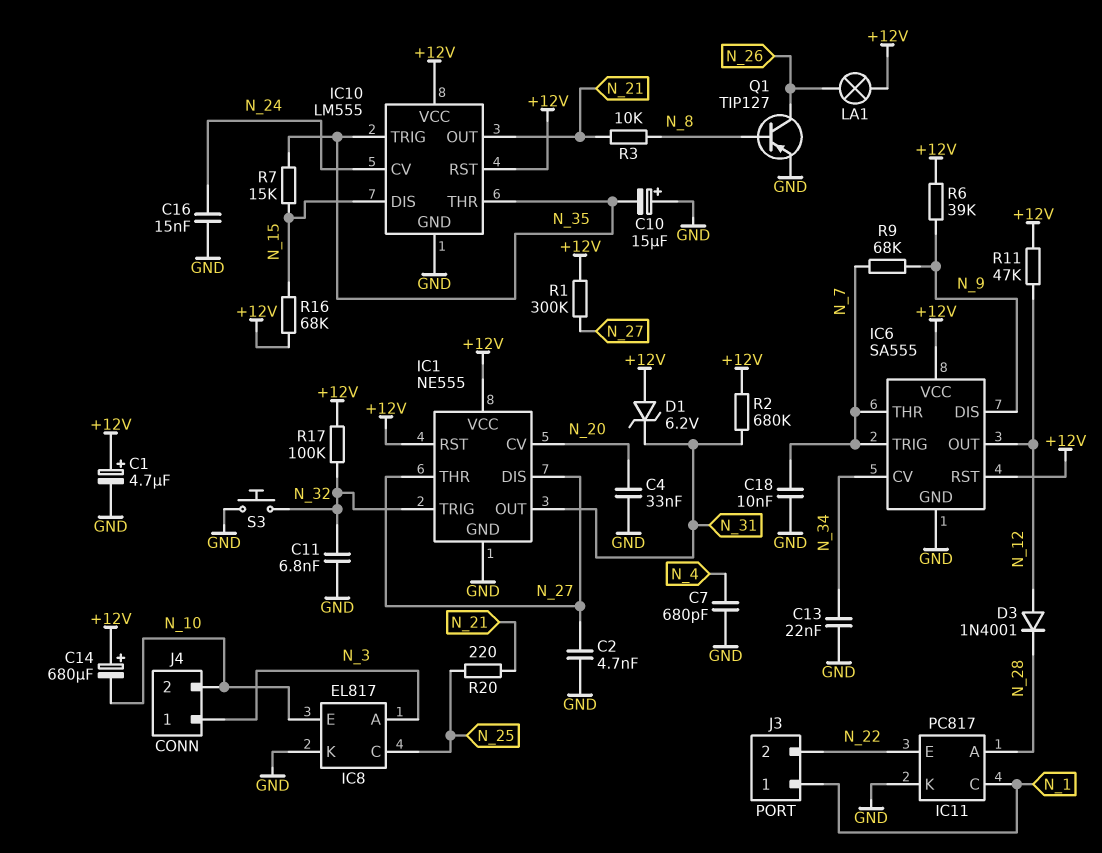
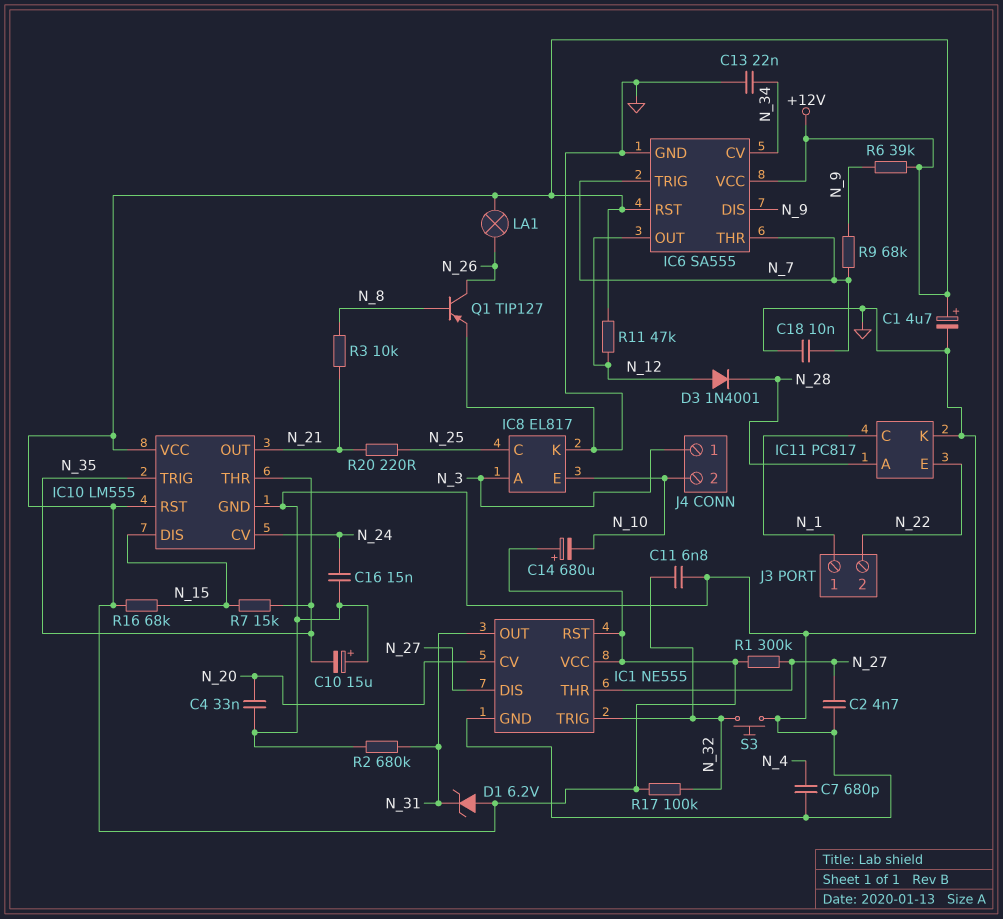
R2: 680k (+12V, N_31) -> 680k (GND, N_31)

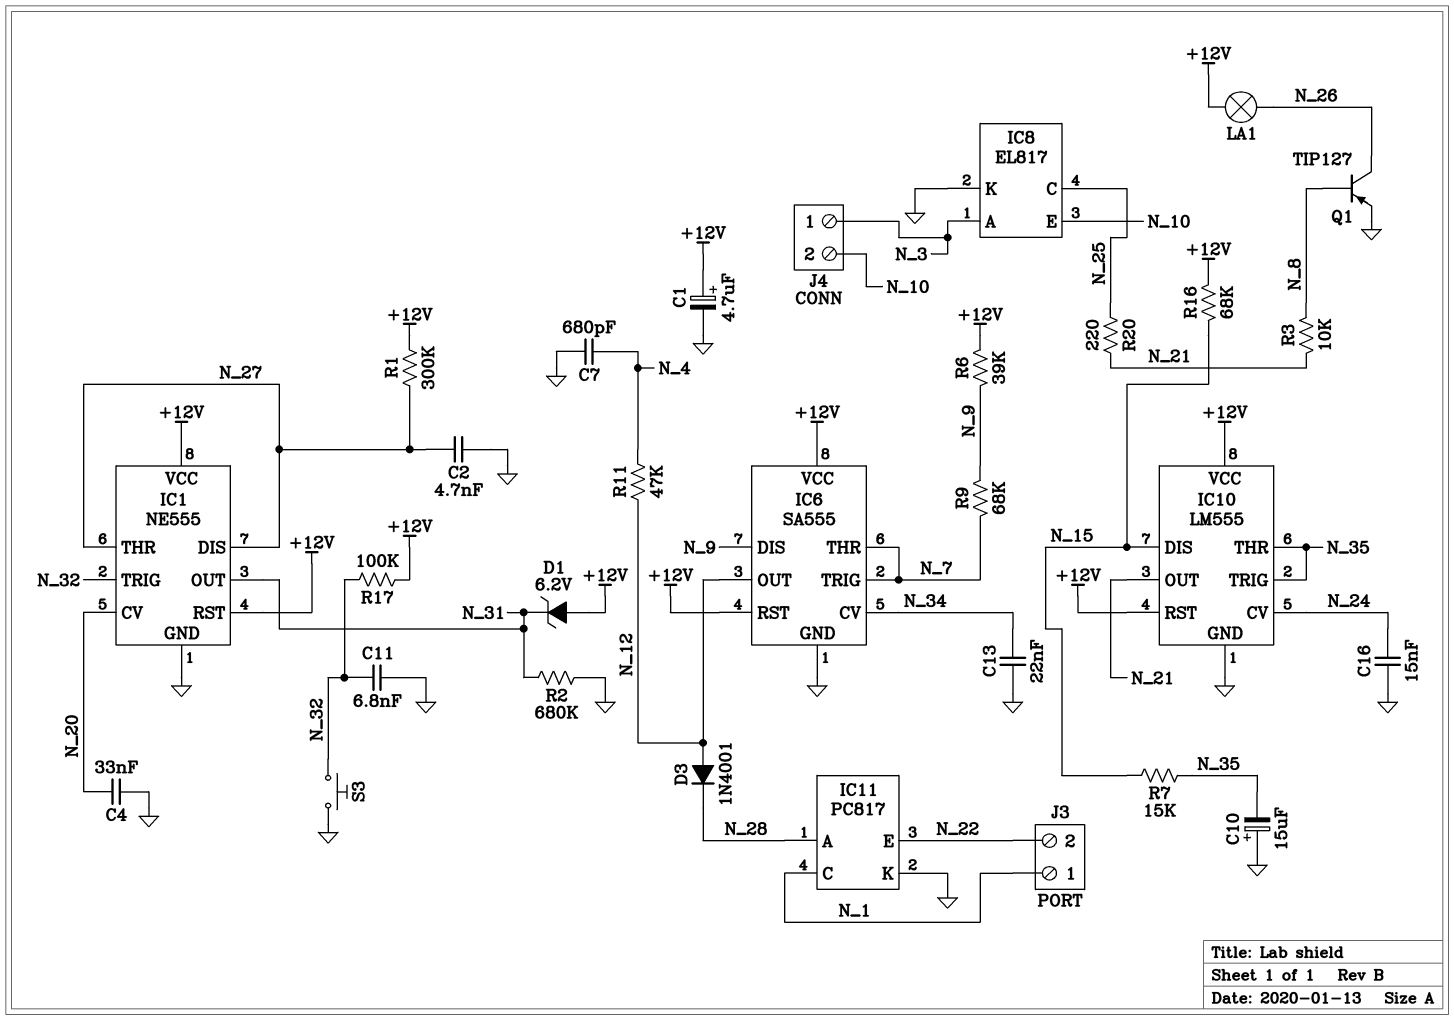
C14: 680uF (plus +12V, minus N_10) -> none
C18: 10nF (GND, N_7) -> none
R11: 47k (+12V, N_12) -> 47k (N_4, N_12)

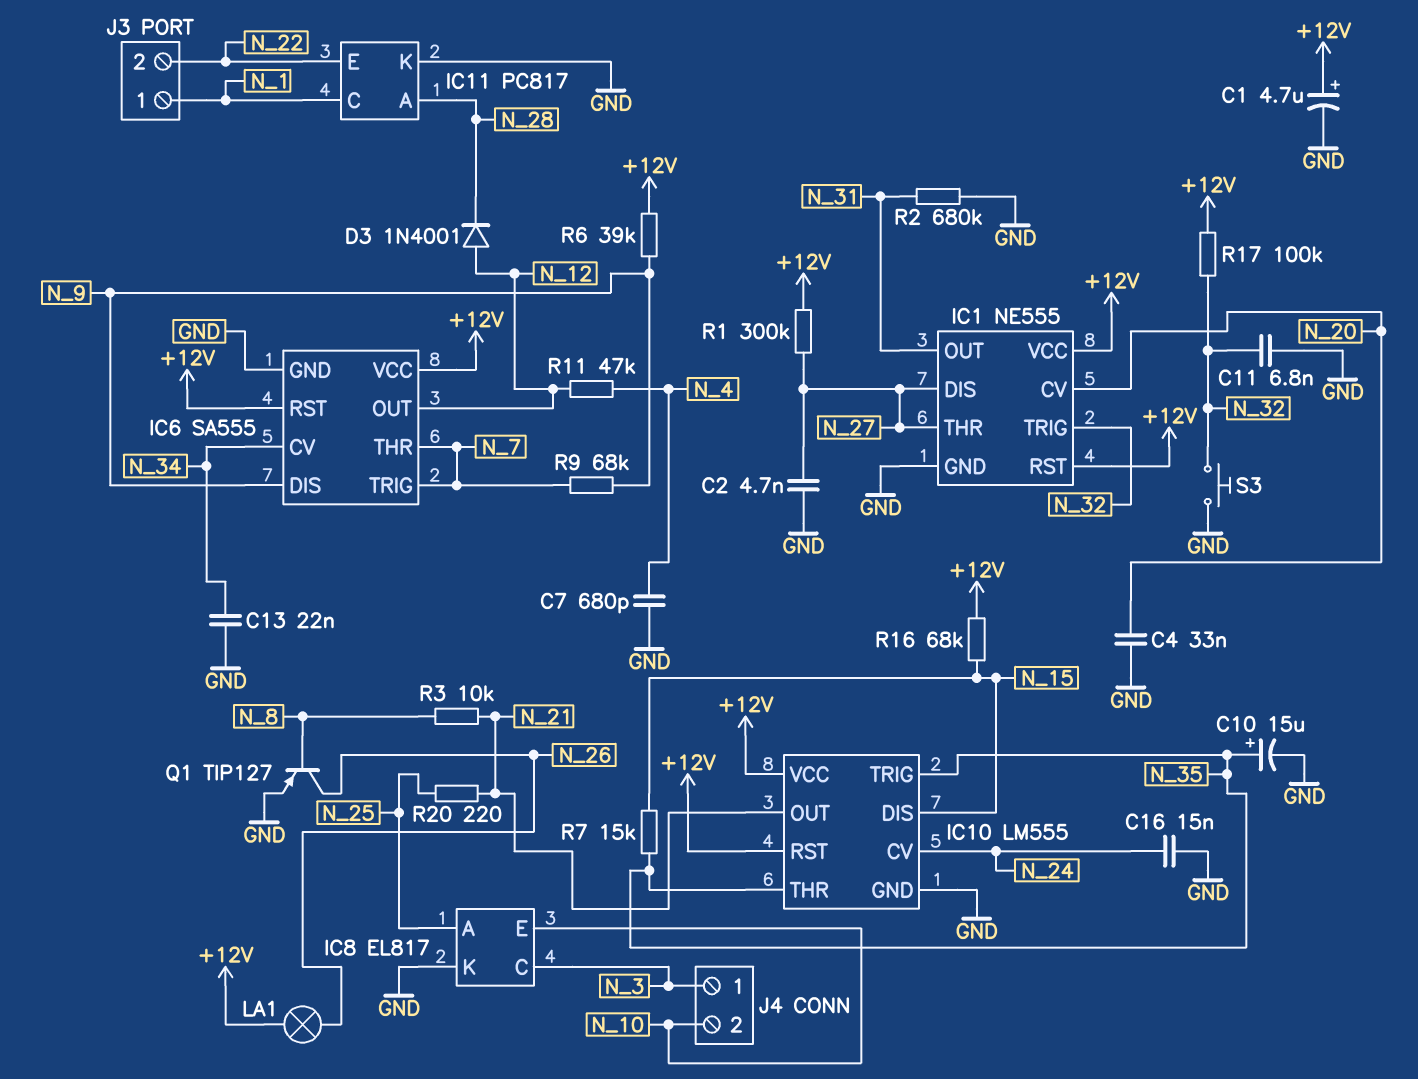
C10: 15uF (plus GND, minus N_35) -> 15uF (plus N_35, minus GND)
D1: zener 6.2V (A +12V, K N_31) -> none
IC8 pin A: N_3 -> N_25
IC8 pin C: N_25 -> N_3

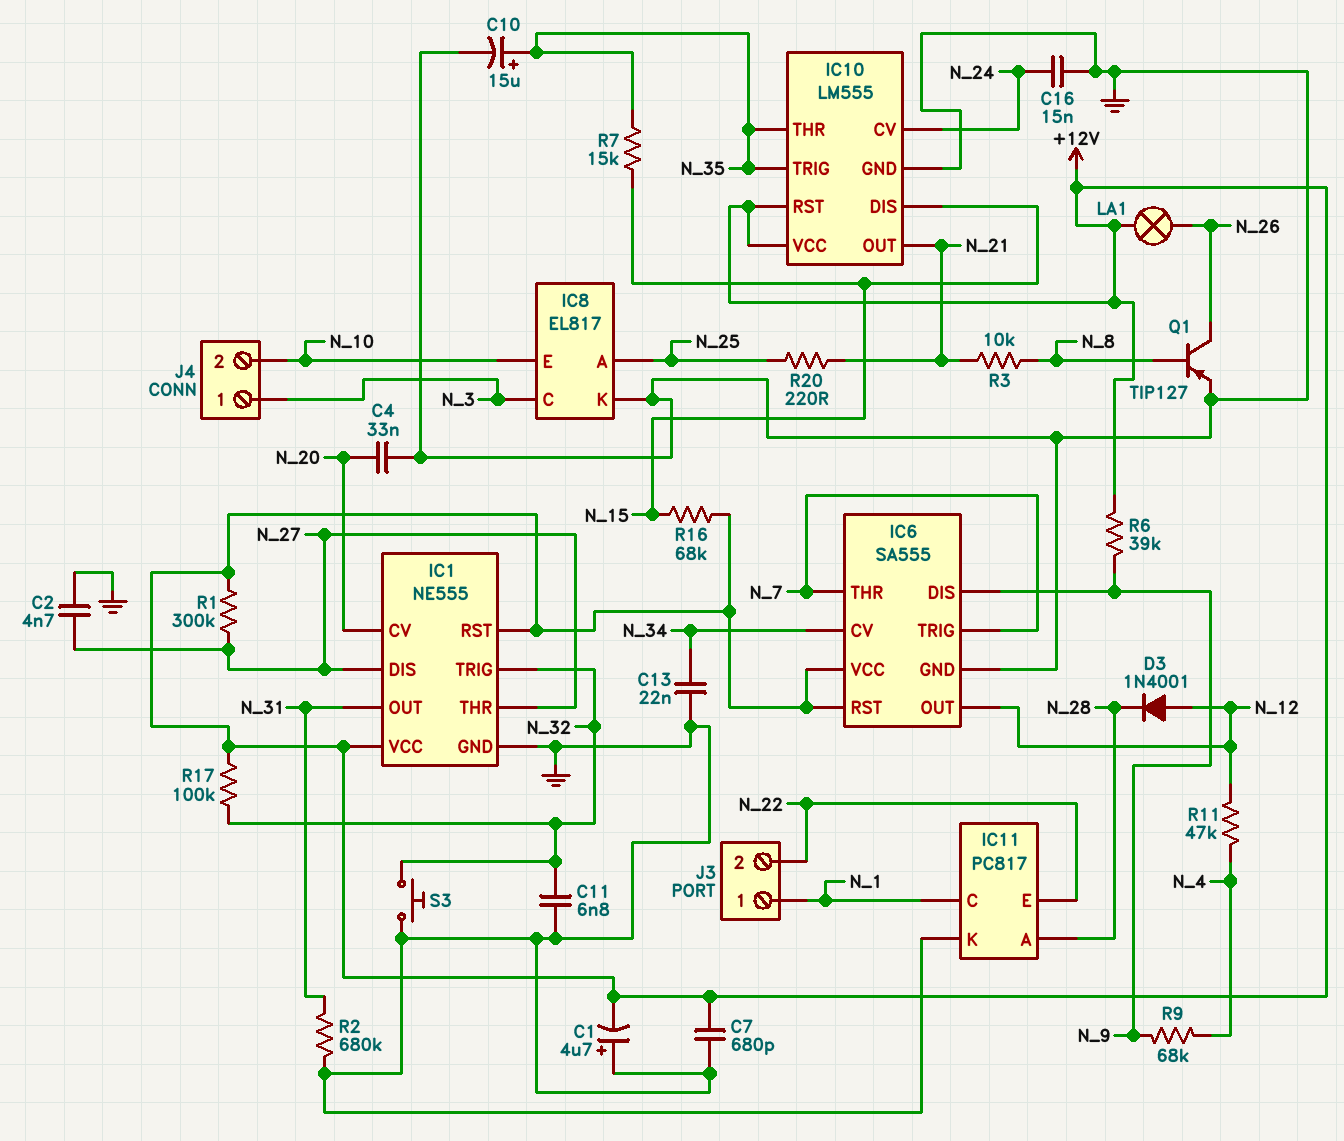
C1: 4.7uF (plus +12V, minus GND) -> 4.7uF (plus GND, minus +12V)
C7: 680pF (GND, N_4) -> 680pF (+12V, GND)
R9: 68k (N_7, N_9) -> 68k (N_4, N_9)

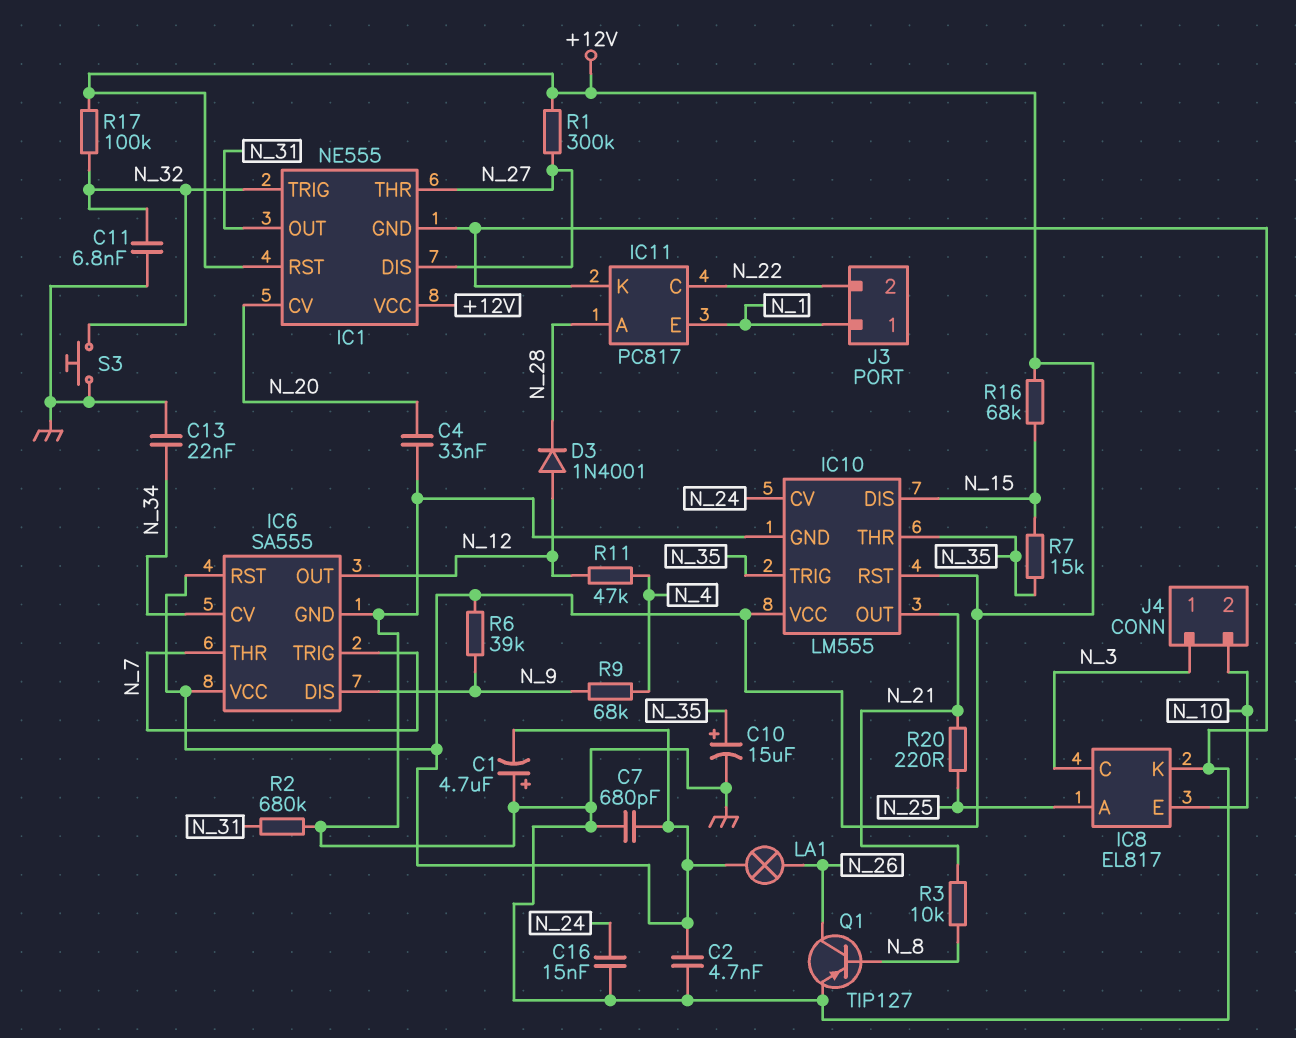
C2: 4.7nF (GND, N_27) -> 4.7nF (+12V, GND)
IC11 pin C: N_1 -> N_22
IC11 pin E: N_22 -> N_1

